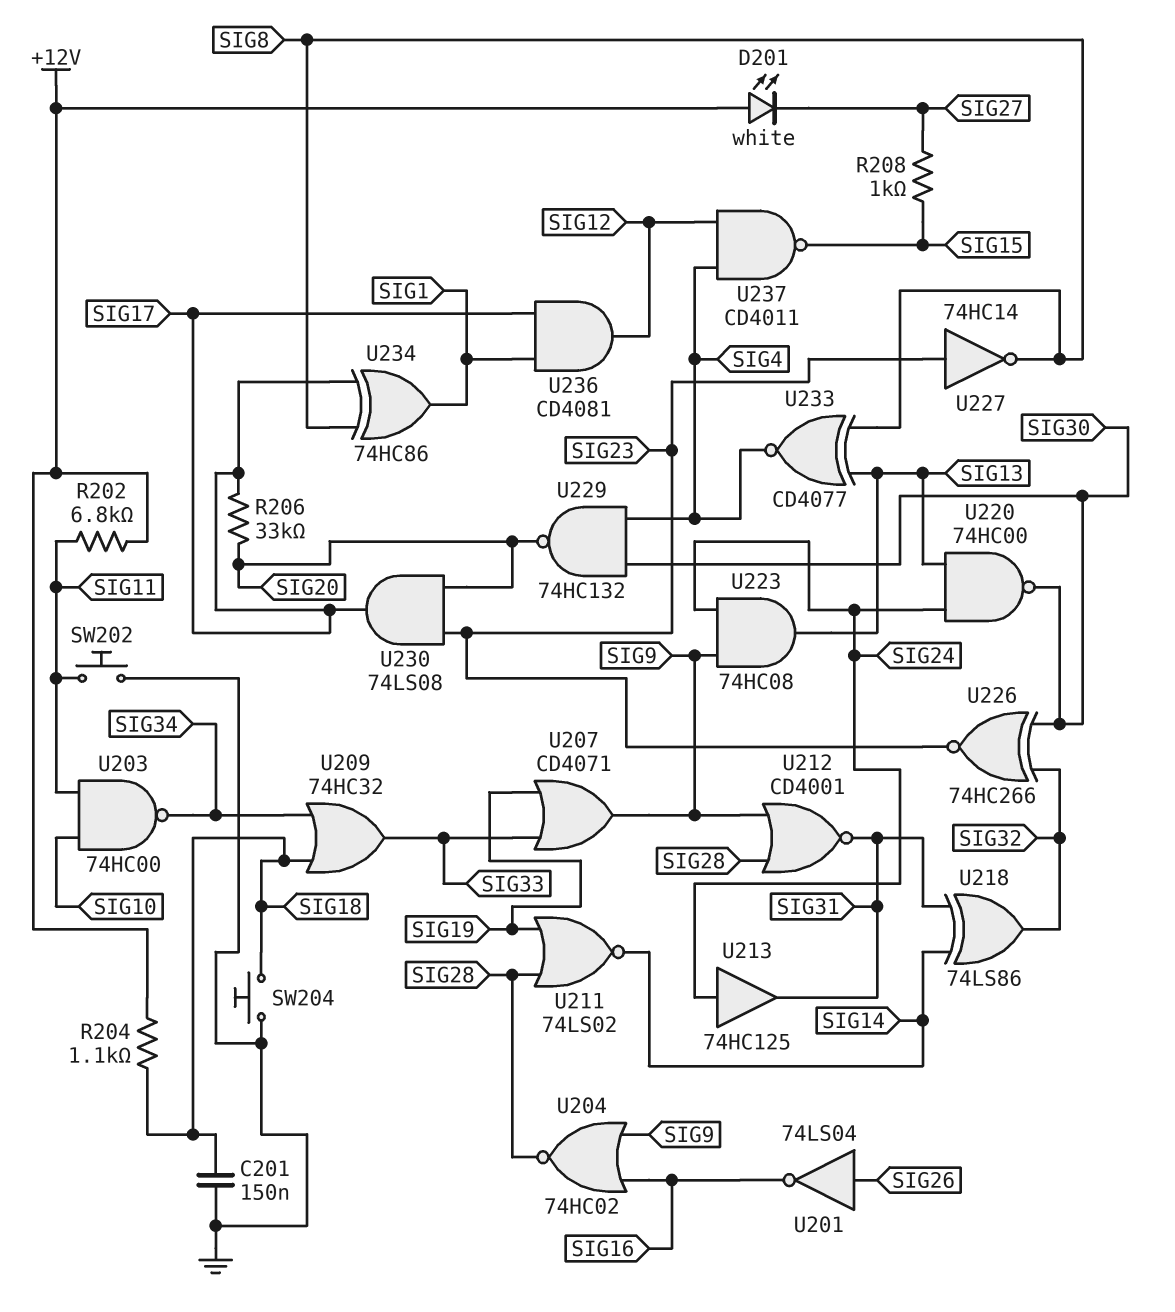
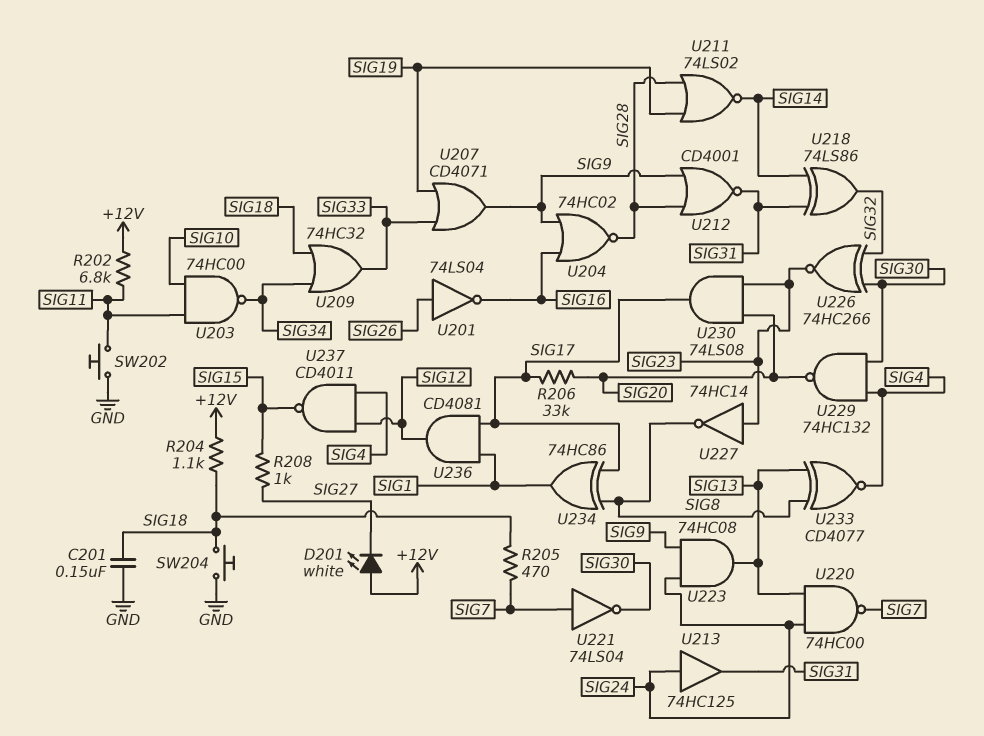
R205: none -> 470 (SIG7, SIG18)
U220: NAND 74HC00 (in SIG13, in SIG24, out SIG30) -> NAND 74HC00 (in SIG13, in SIG24, out SIG7)
U221: none -> NOT 74LS04 (in SIG7, out SIG30)

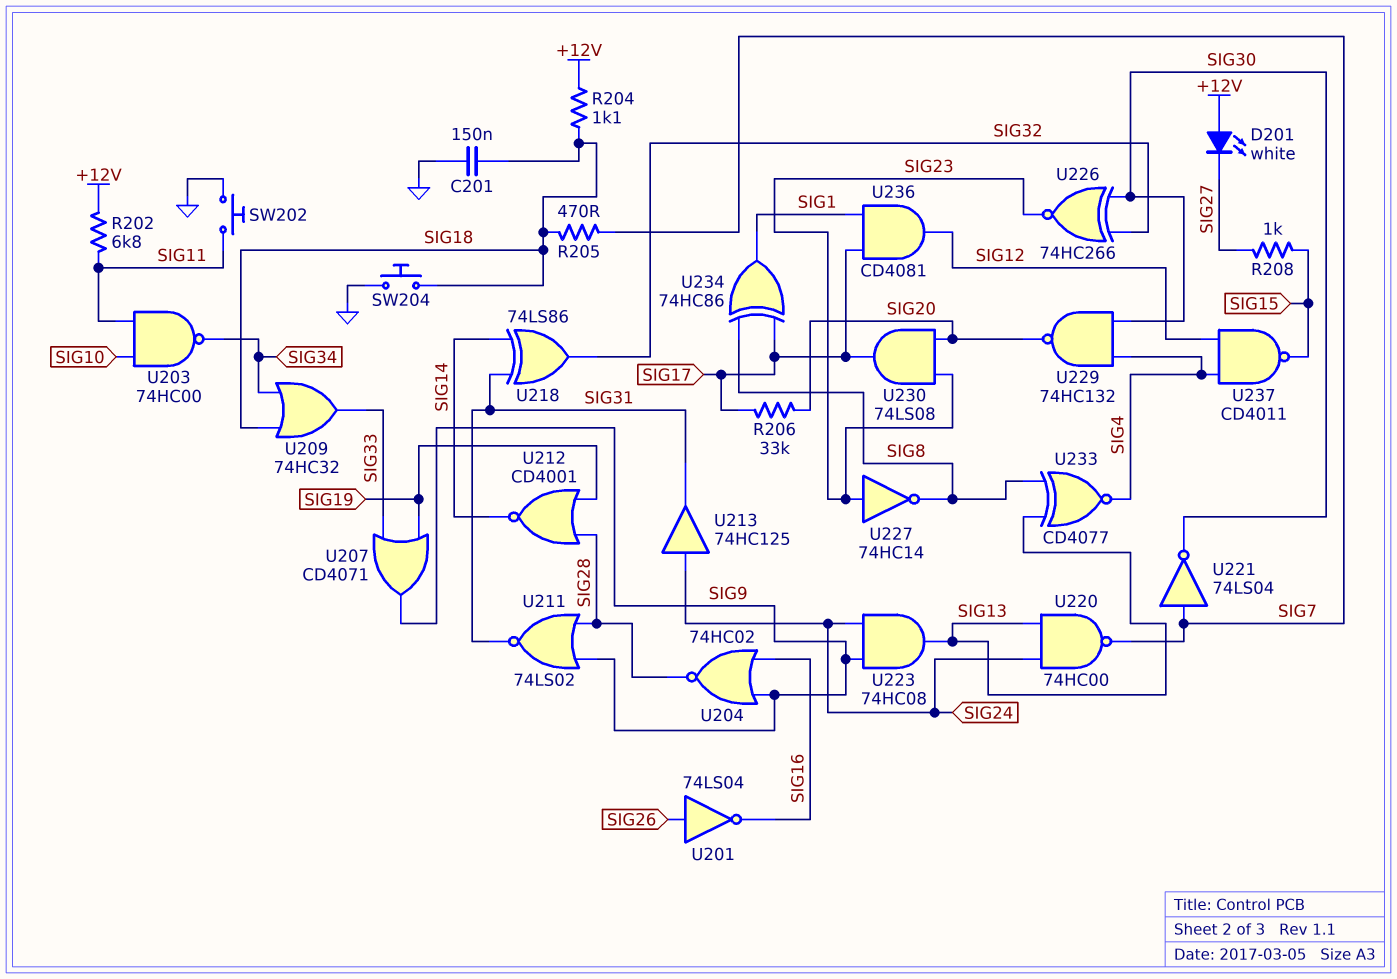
U211: NOR 74LS02 (in SIG19, in SIG28, out SIG14) -> NOR 74LS02 (in SIG9, in SIG28, out SIG31)
U212: NOR CD4001 (in SIG9, in SIG28, out SIG31) -> NOR CD4001 (in SIG19, in SIG28, out SIG14)

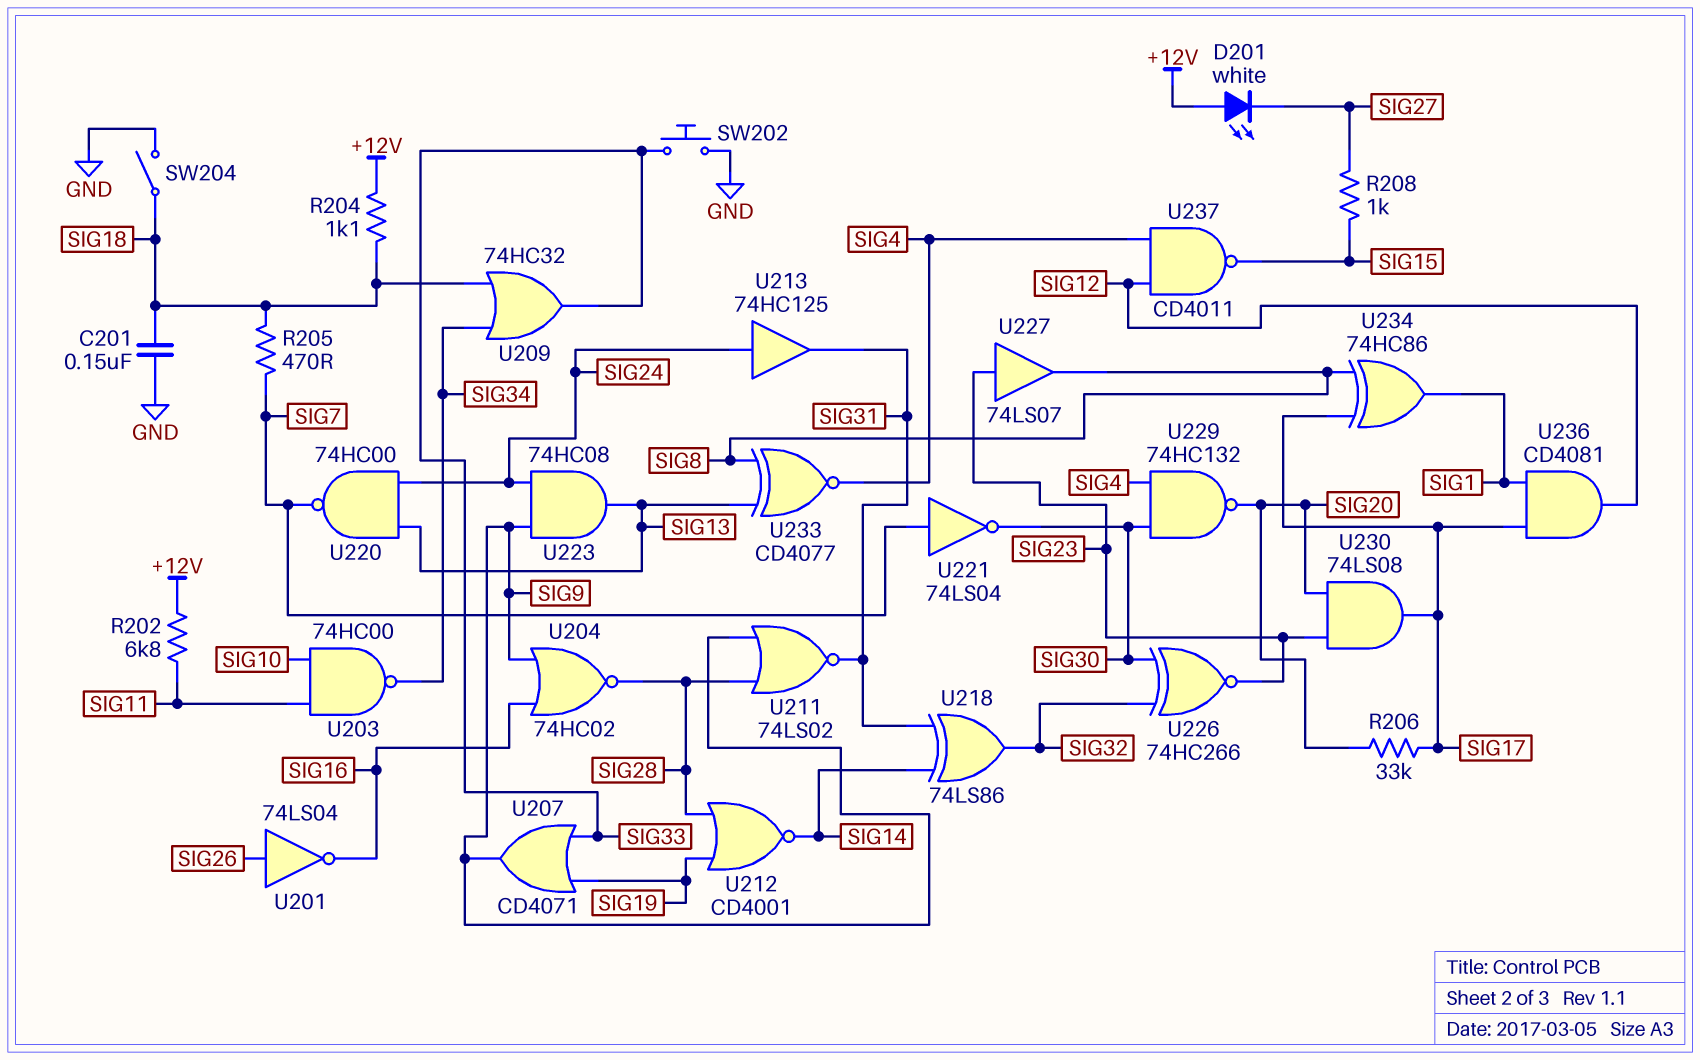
SW202: button (GND, SIG11) -> button (GND, SIG33)
SW204: button (GND, SIG18) -> switch (GND, SIG18)
U227: NOT 74HC14 (in SIG23, out SIG8) -> buffer 74LS07 (in SIG23, out SIG8)

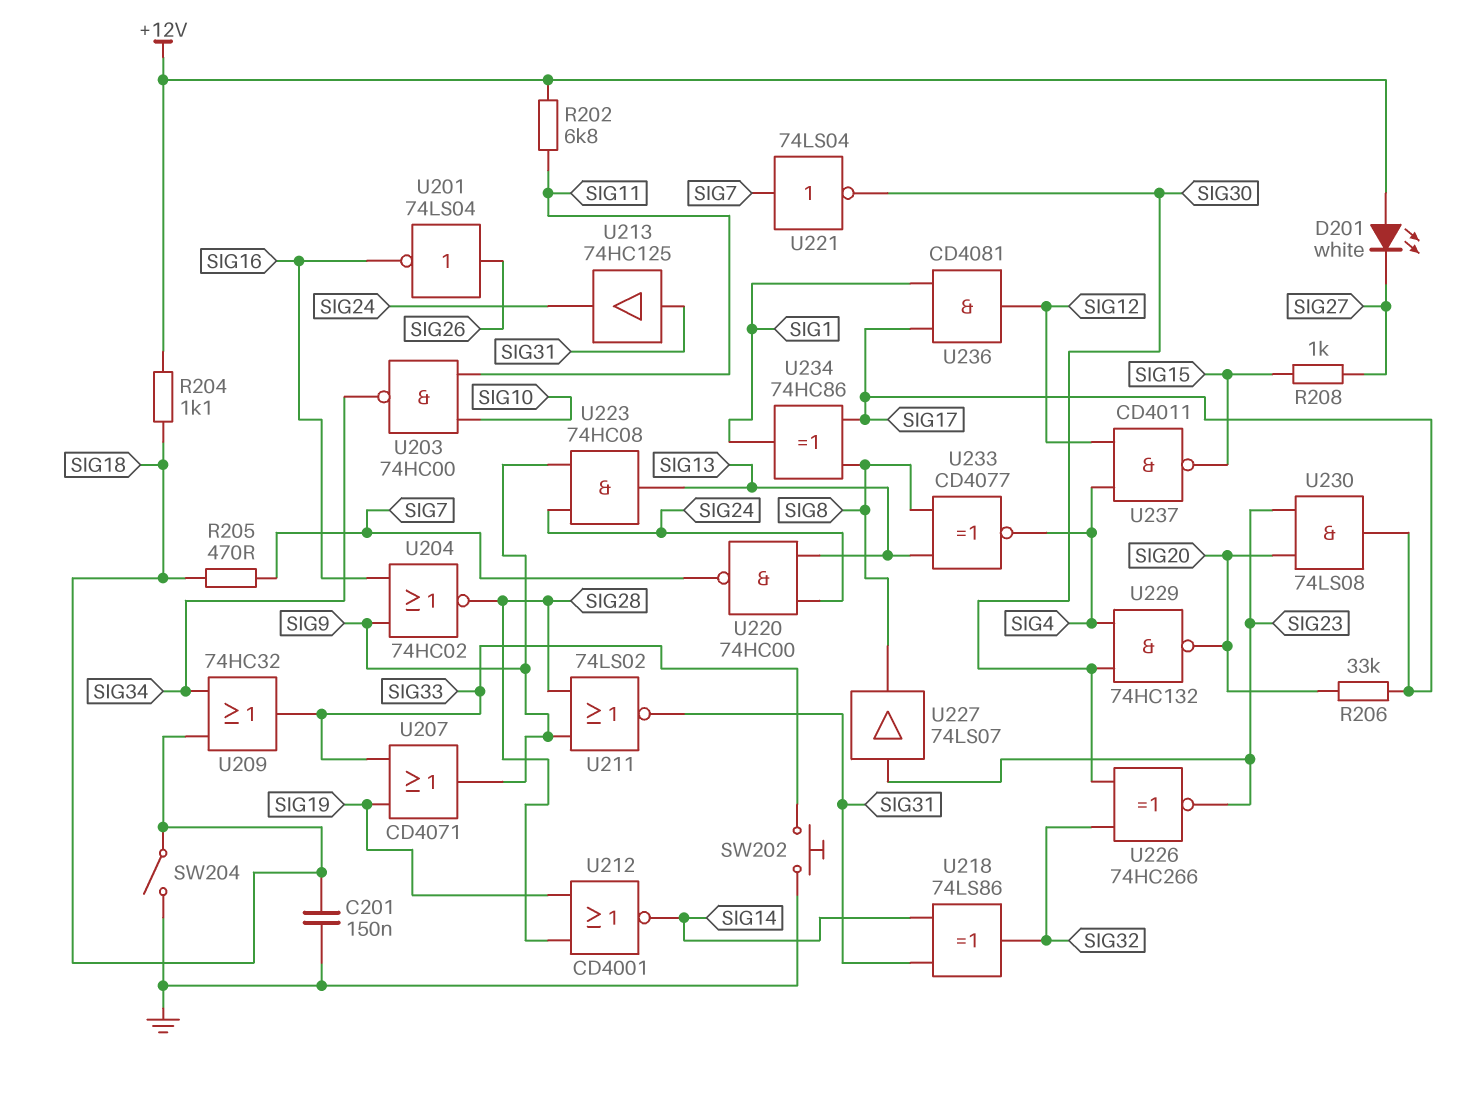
U213: buffer 74HC125 (in SIG24, out SIG31) -> buffer 74HC125 (in SIG31, out SIG24)

